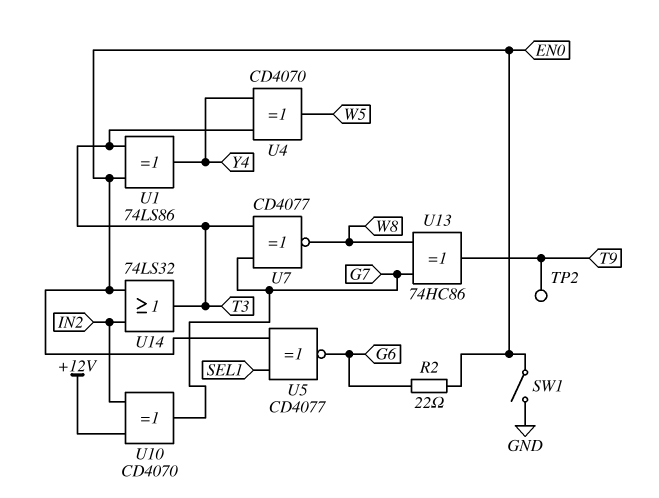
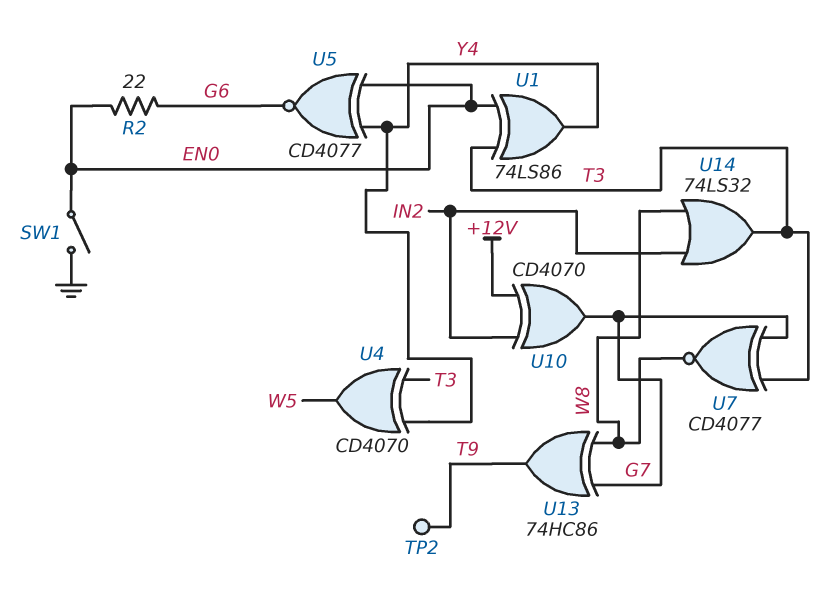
U5: XNOR CD4077 (in EN0, in SEL1, out G6) -> XNOR CD4077 (in EN0, in Y4, out G6)
U14: OR 74LS32 (in EN0, in IN2, out T3) -> OR 74LS32 (in IN2, in W8, out T3)

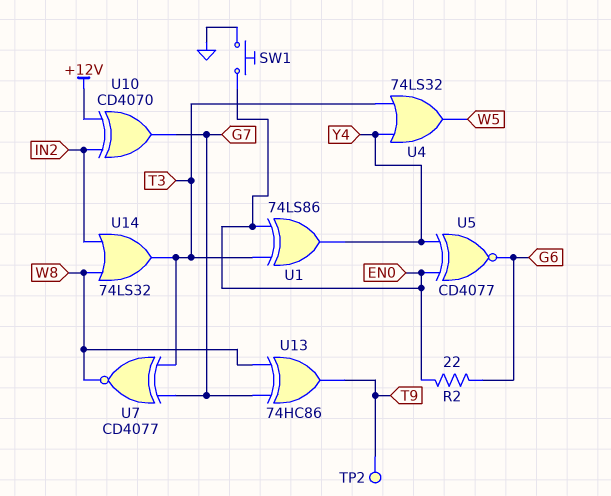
SW1: switch (EN0, GND) -> button (EN0, GND)
U4: XOR CD4070 (in T3, in Y4, out W5) -> OR 74LS32 (in T3, in Y4, out W5)

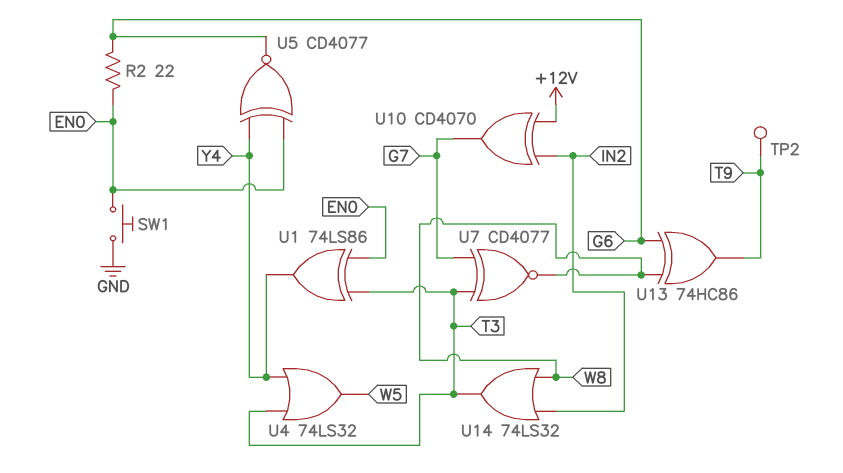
U13: XOR 74HC86 (in G7, in W8, out T9) -> XOR 74HC86 (in G6, in W8, out T9)

